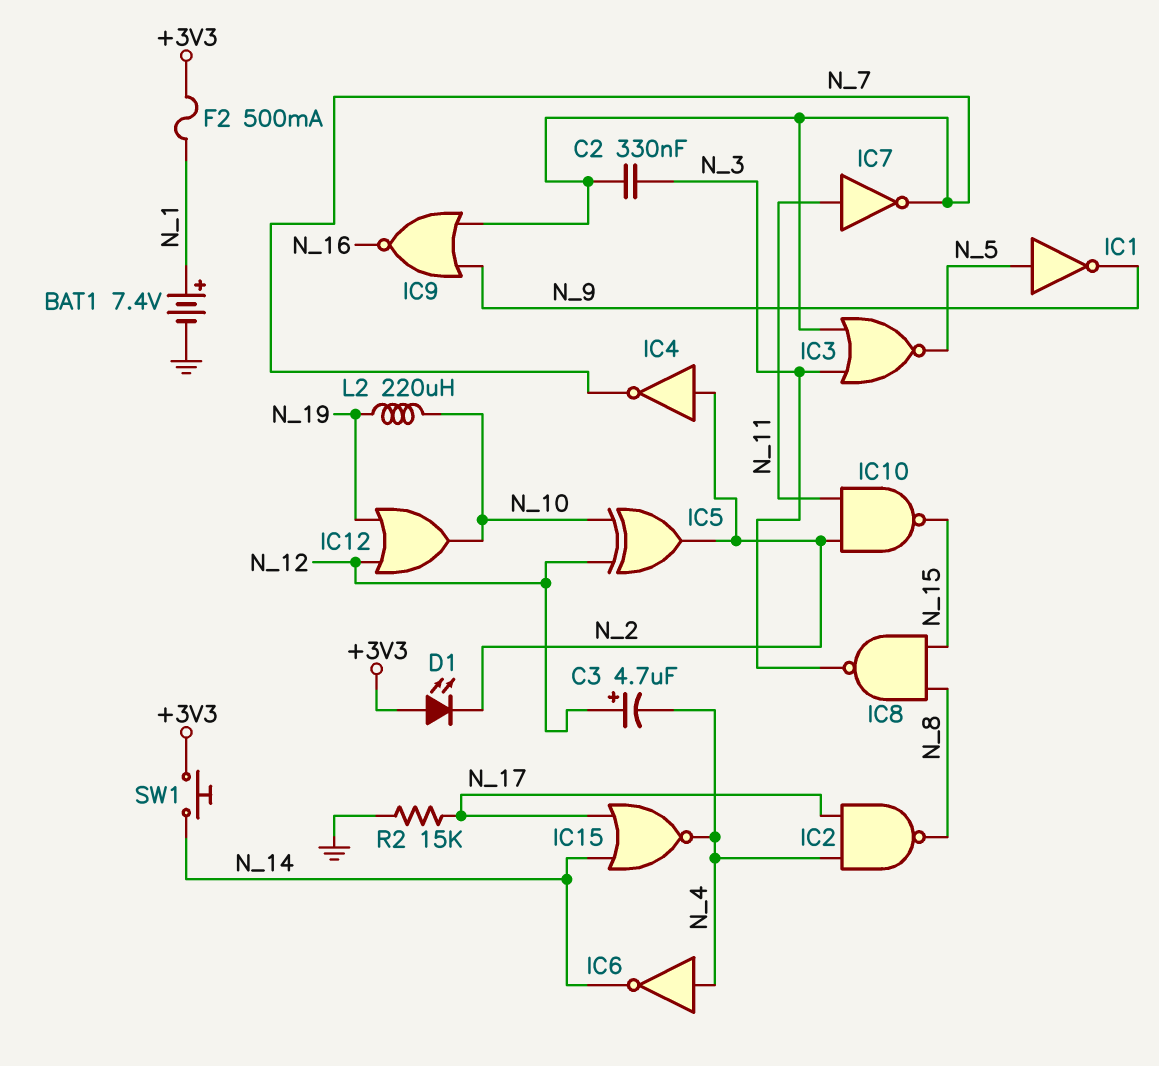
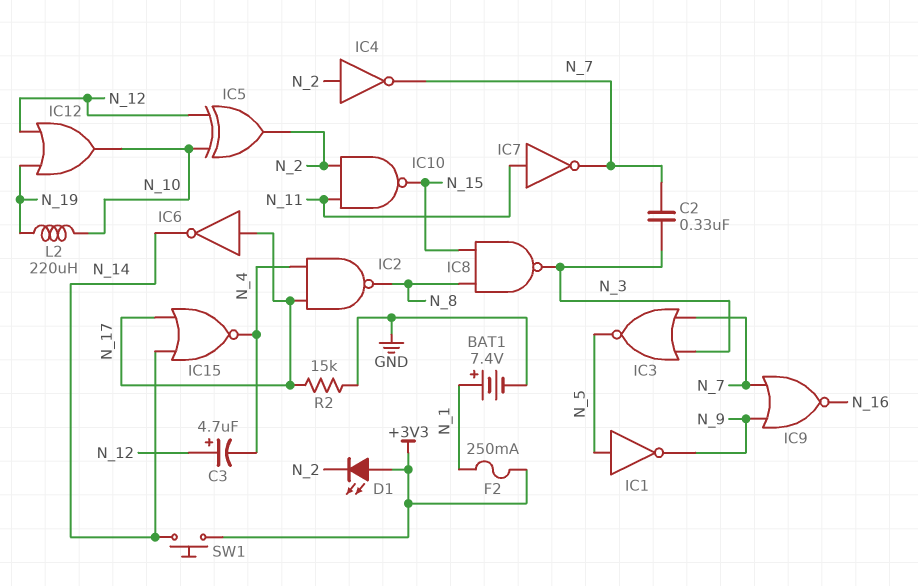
F2: 500mA (+3V3, N_1) -> 250mA (+3V3, N_1)
IC6: NOT (in N_4, out N_14) -> NOT (in N_17, out N_14)

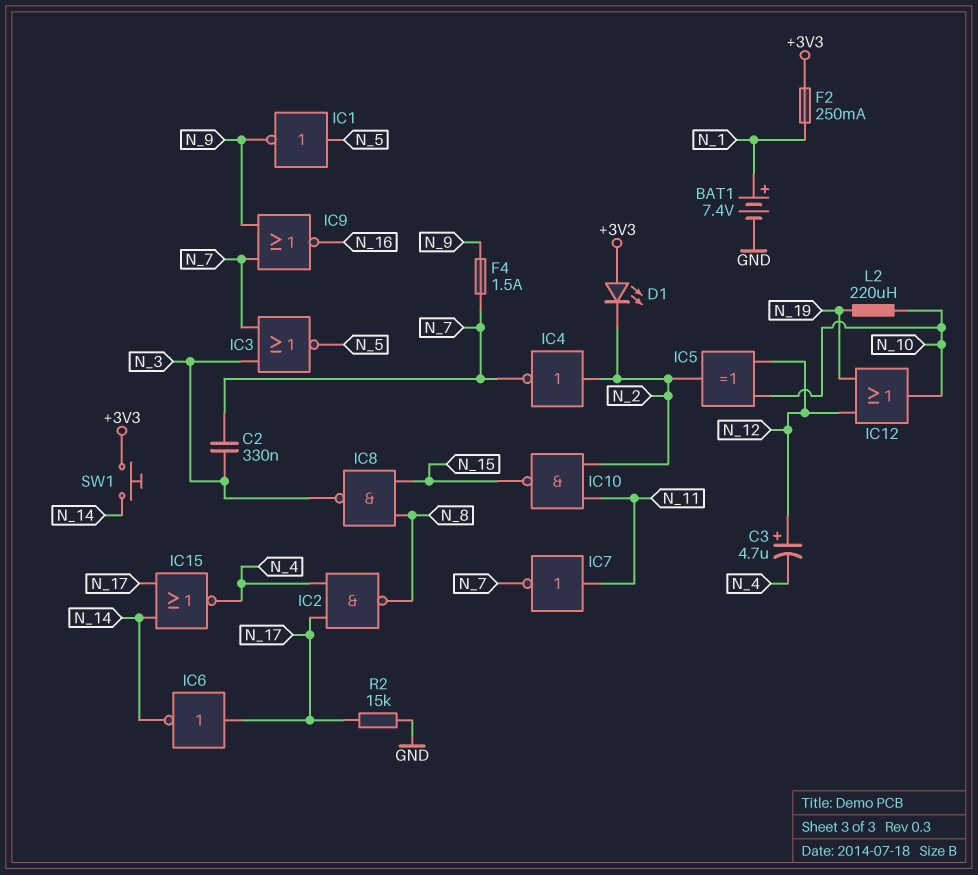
F4: none -> 1.5A (N_7, N_9)

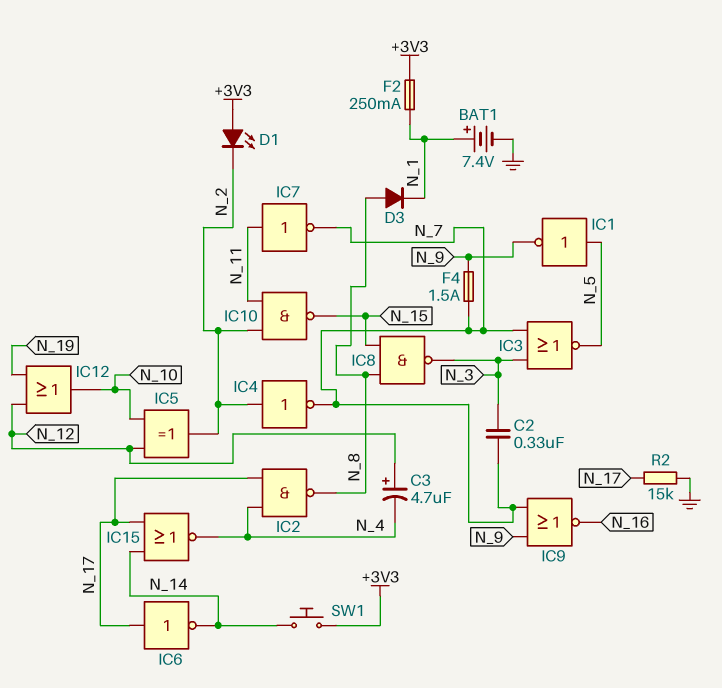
D3: none -> diode (A N_8, K N_1)
L2: 220uH (N_10, N_19) -> none

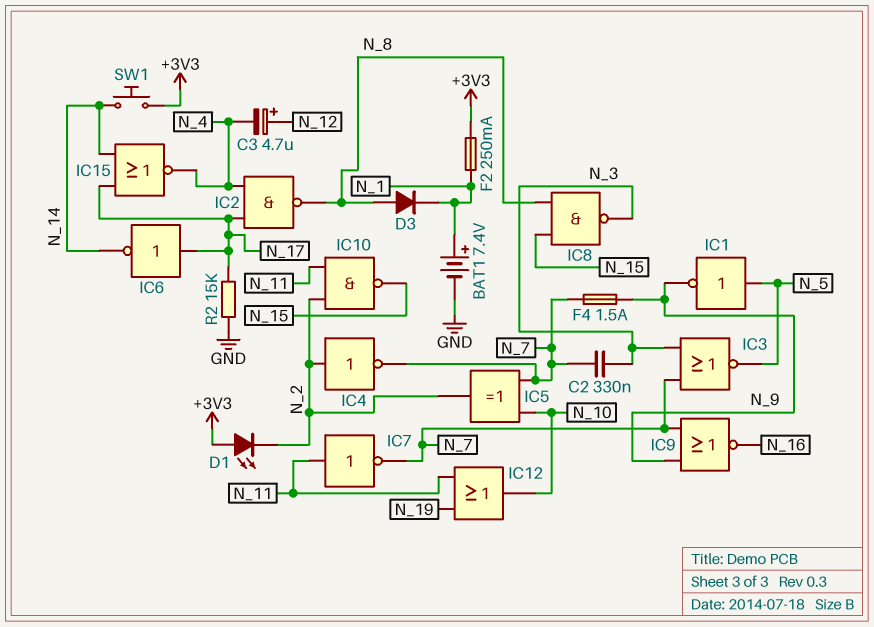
IC5: XOR (in N_10, in N_12, out N_2) -> XOR (in N_7, in N_10, out N_2)
IC12: OR (in N_12, in N_19, out N_10) -> OR (in N_11, in N_19, out N_10)

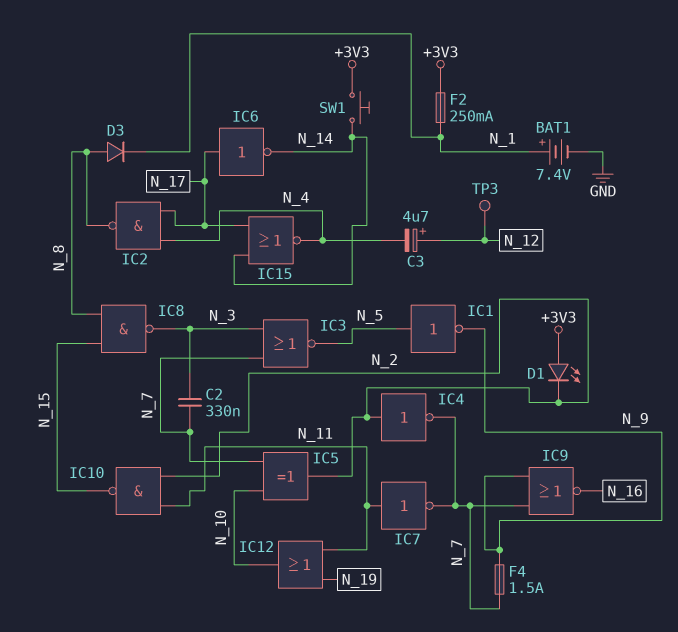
R2: 15k (GND, N_17) -> none
TP3: none -> test point (N_12)

